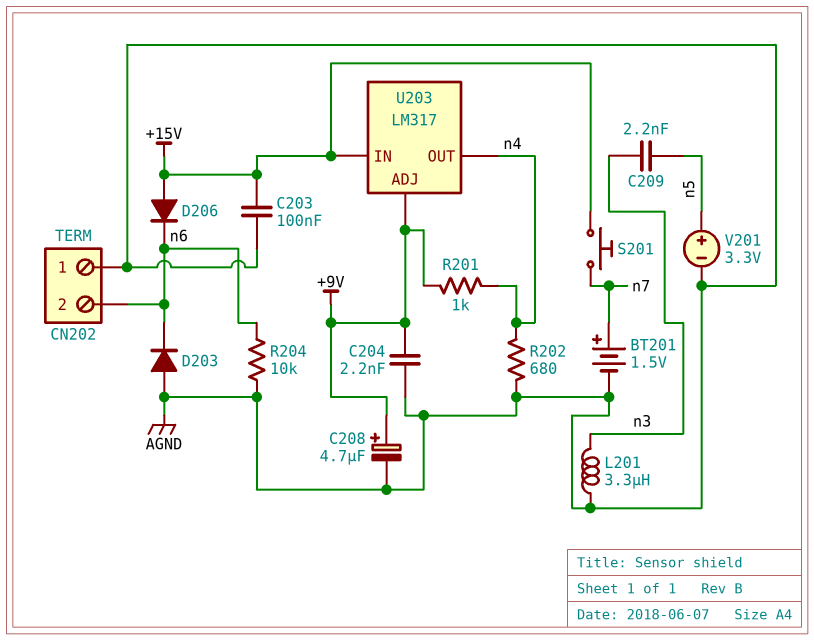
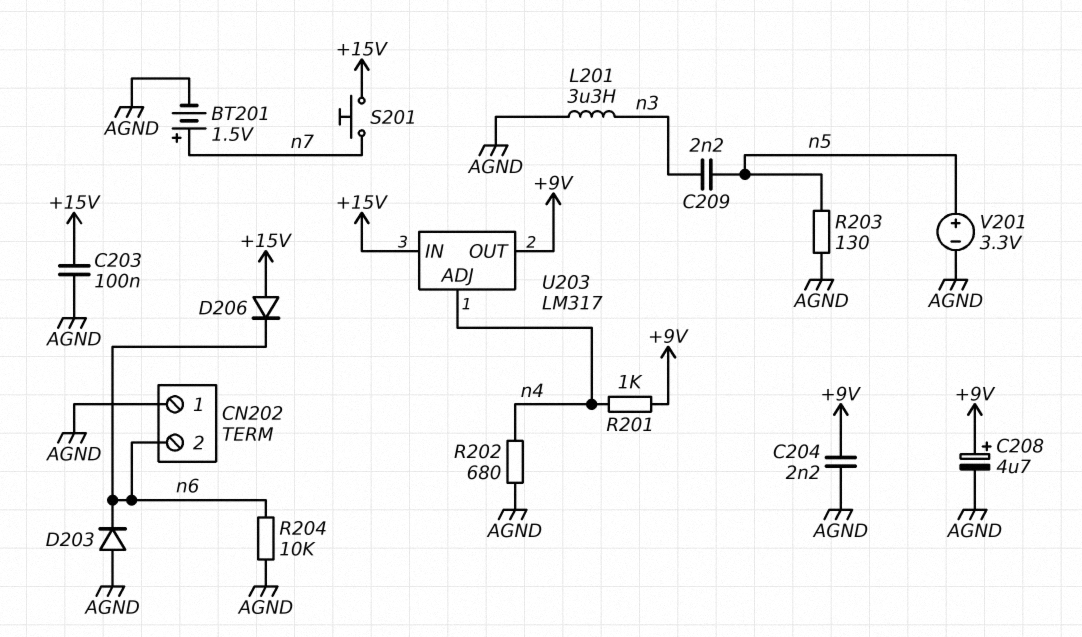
R203: none -> 130 (AGND, n5)
U203 pin ADJ: +9V -> n4
U203 pin OUT: n4 -> +9V

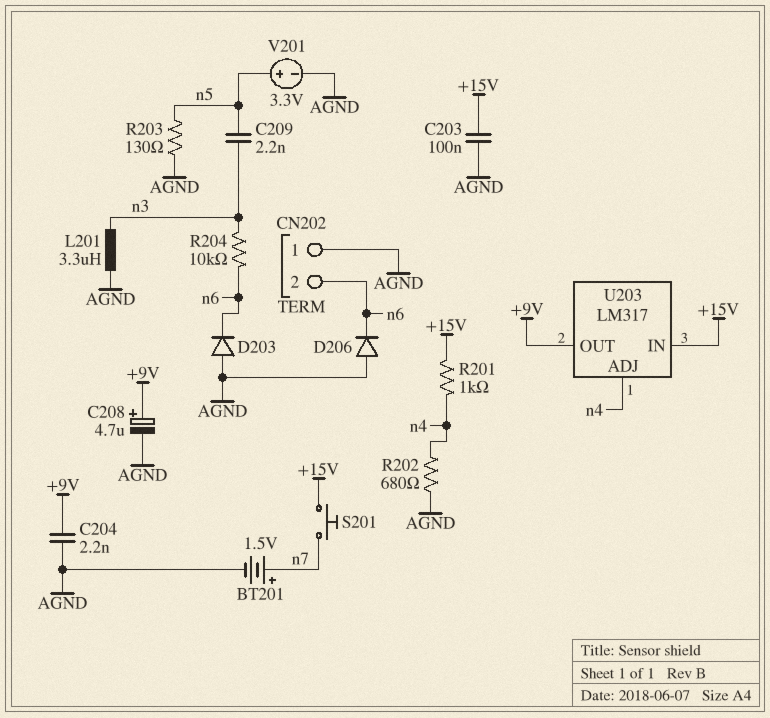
D206: diode (A +15V, K n6) -> diode (A AGND, K n6)
R201: 1k (+9V, n4) -> 1k (+15V, n4)
R204: 10k (AGND, n6) -> 10k (n3, n6)

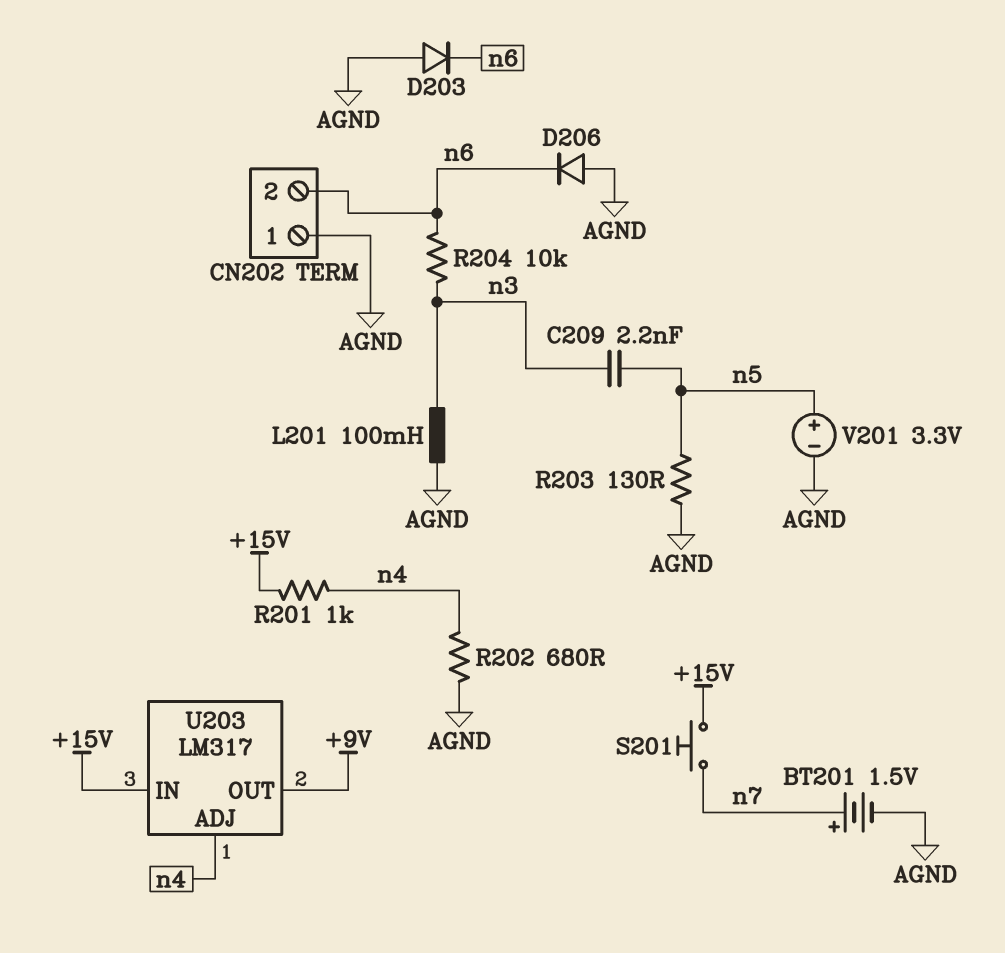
C203: 100nF (+15V, AGND) -> none
C204: 2.2nF (+9V, AGND) -> none
C208: 4.7uF (plus +9V, minus AGND) -> none
L201: 3.3uH (AGND, n3) -> 100mH (AGND, n3)

